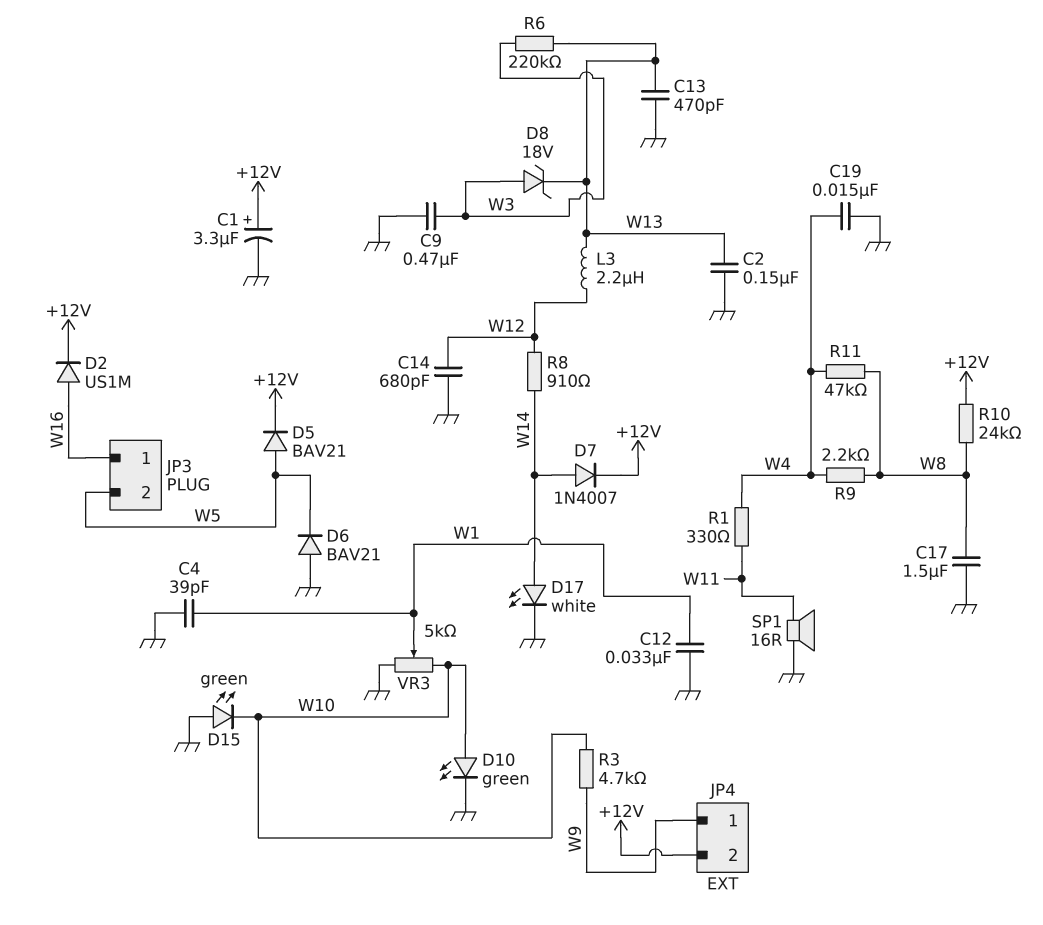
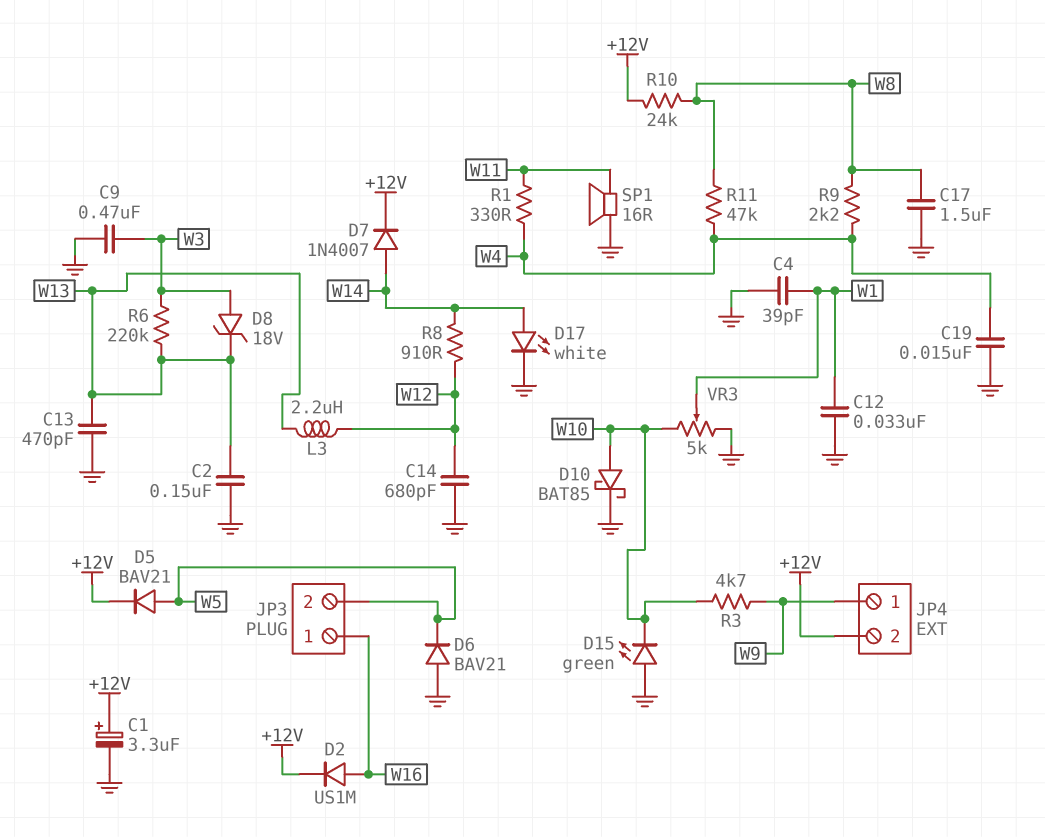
D10: LED green (A W10, K GND) -> schottky BAT85 (A W10, K GND)

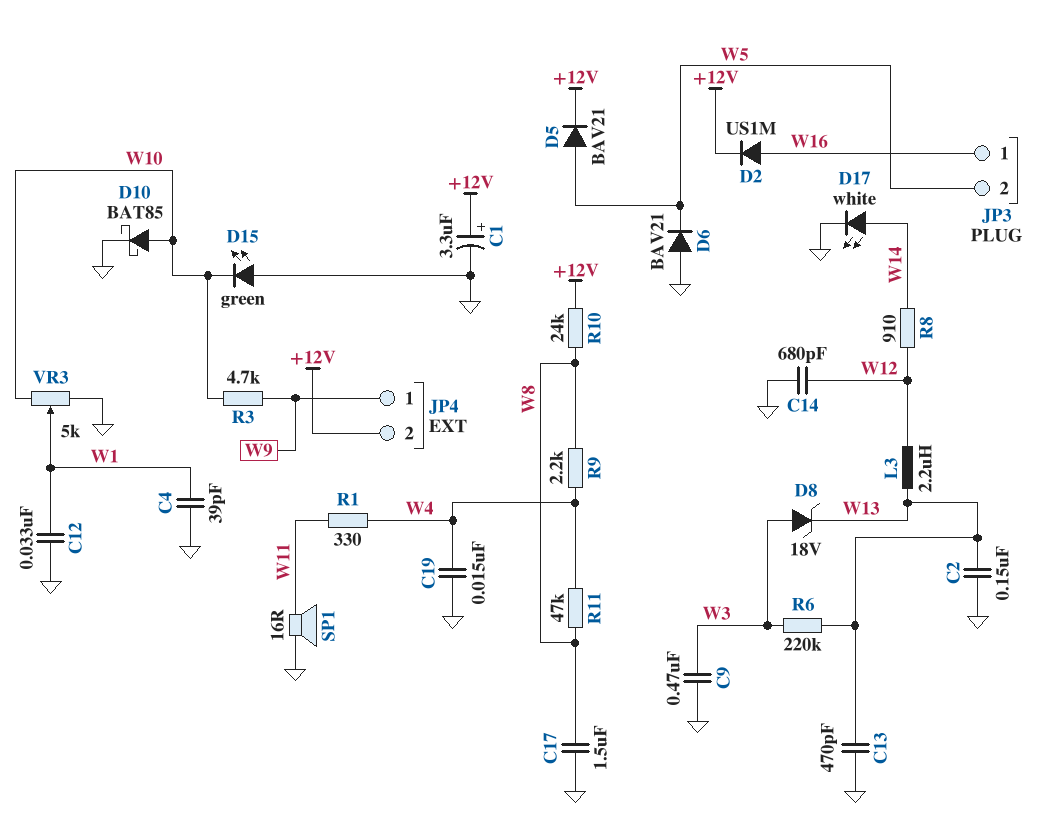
D7: diode 1N4007 (A W14, K +12V) -> none

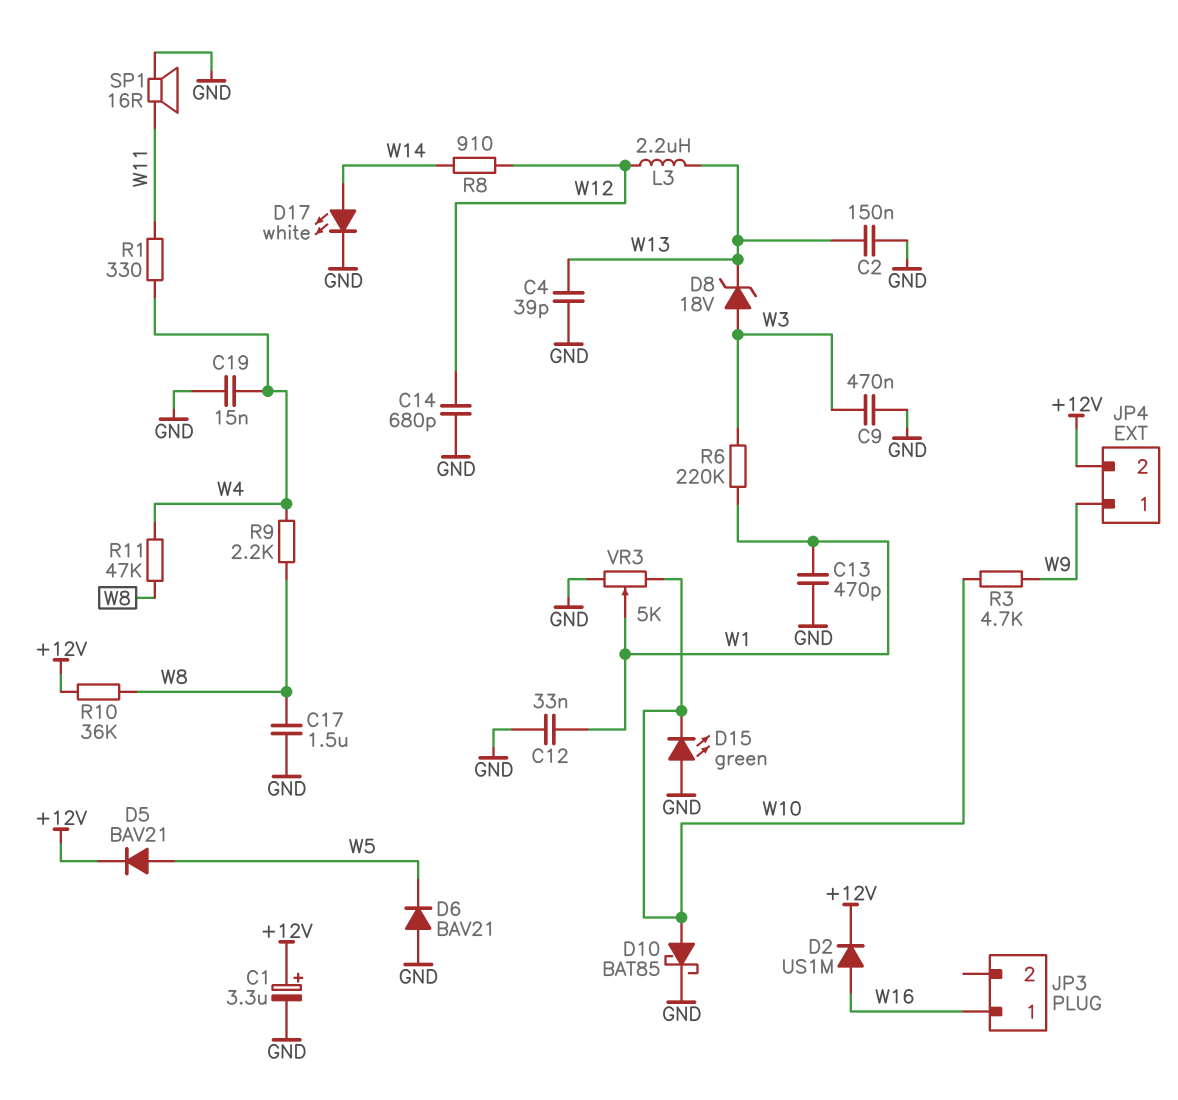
C4: 39pF (GND, W1) -> 39pF (GND, W13)
C13: 470pF (GND, W13) -> 470pF (GND, W1)
JP3 pin 2: W5 -> none
R6: 220k (W3, W13) -> 220k (W1, W3)
R10: 24k (+12V, W8) -> 36k (+12V, W8)

